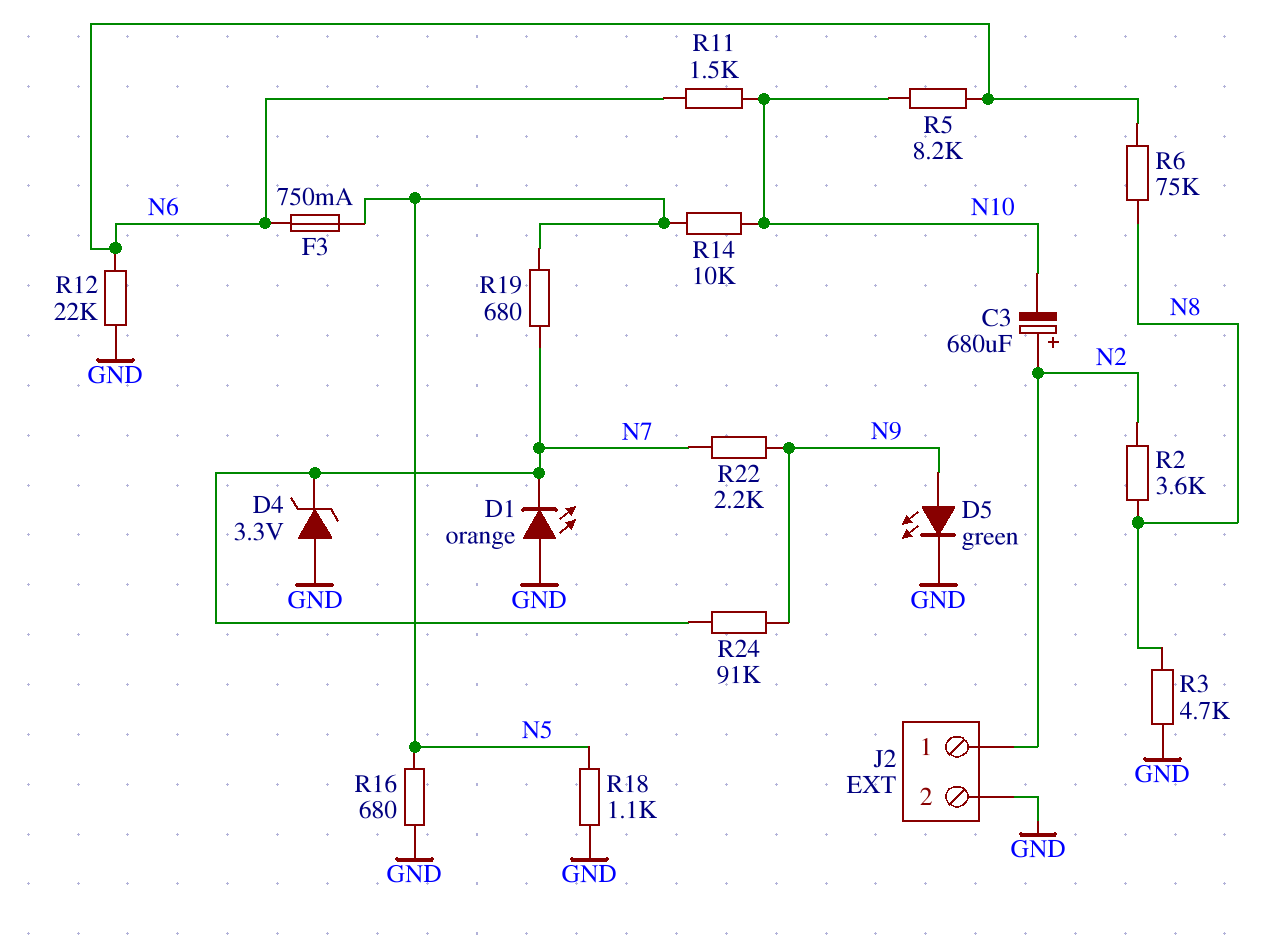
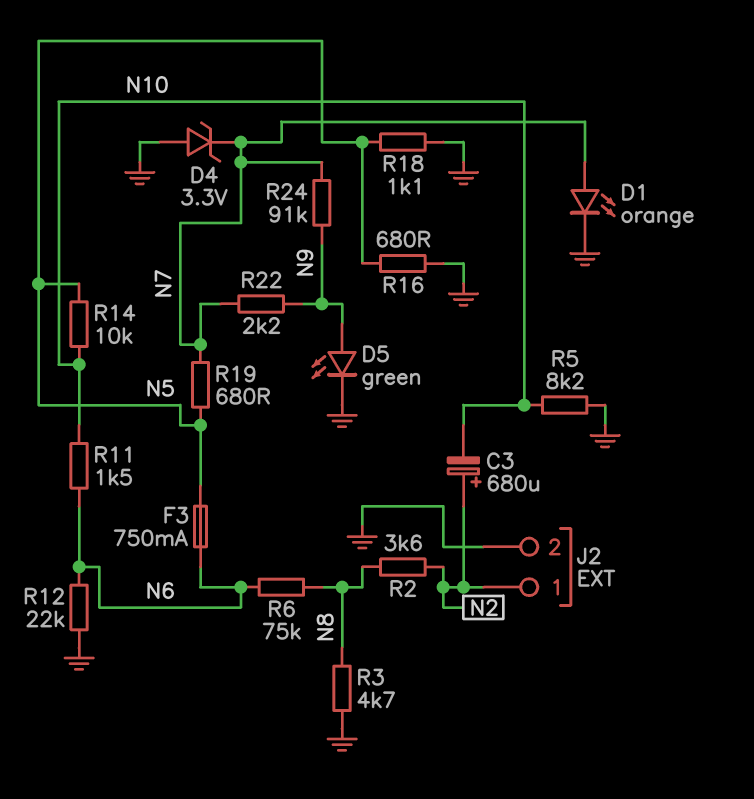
D1: LED orange (A GND, K N7) -> LED orange (A N7, K GND)
R5: 8.2k (N6, N10) -> 8.2k (GND, N10)

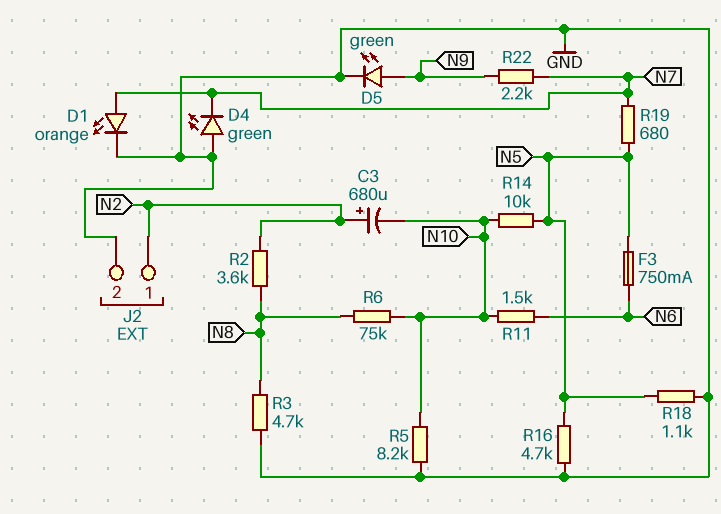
D4: zener 3.3V (A GND, K N7) -> LED green (A GND, K N7)
R6: 75k (N6, N8) -> 75k (N8, N10)
R12: 22k (GND, N6) -> none
R16: 680 (GND, N5) -> 4.7k (GND, N5)
R24: 91k (N7, N9) -> none

